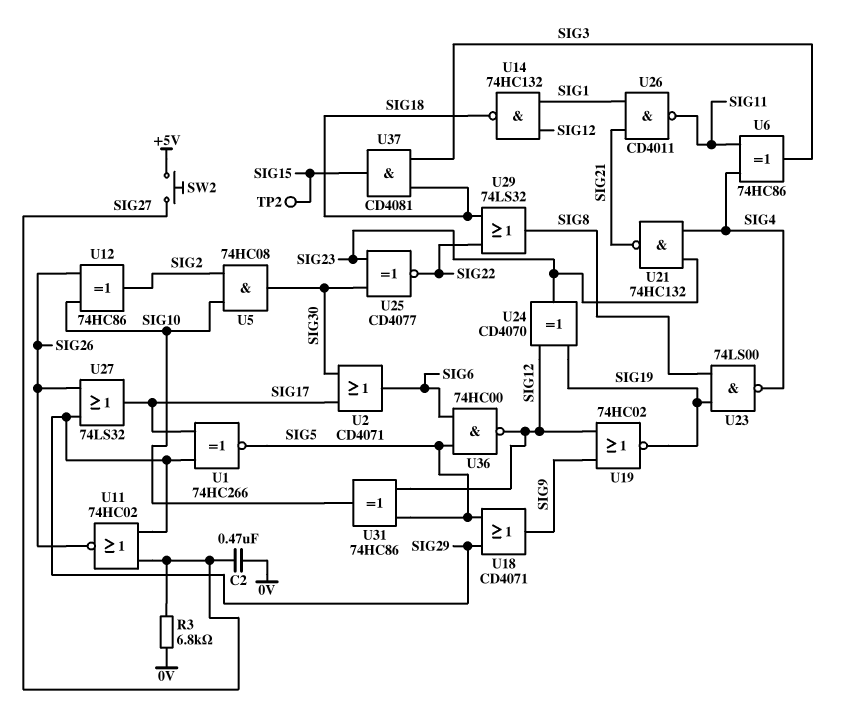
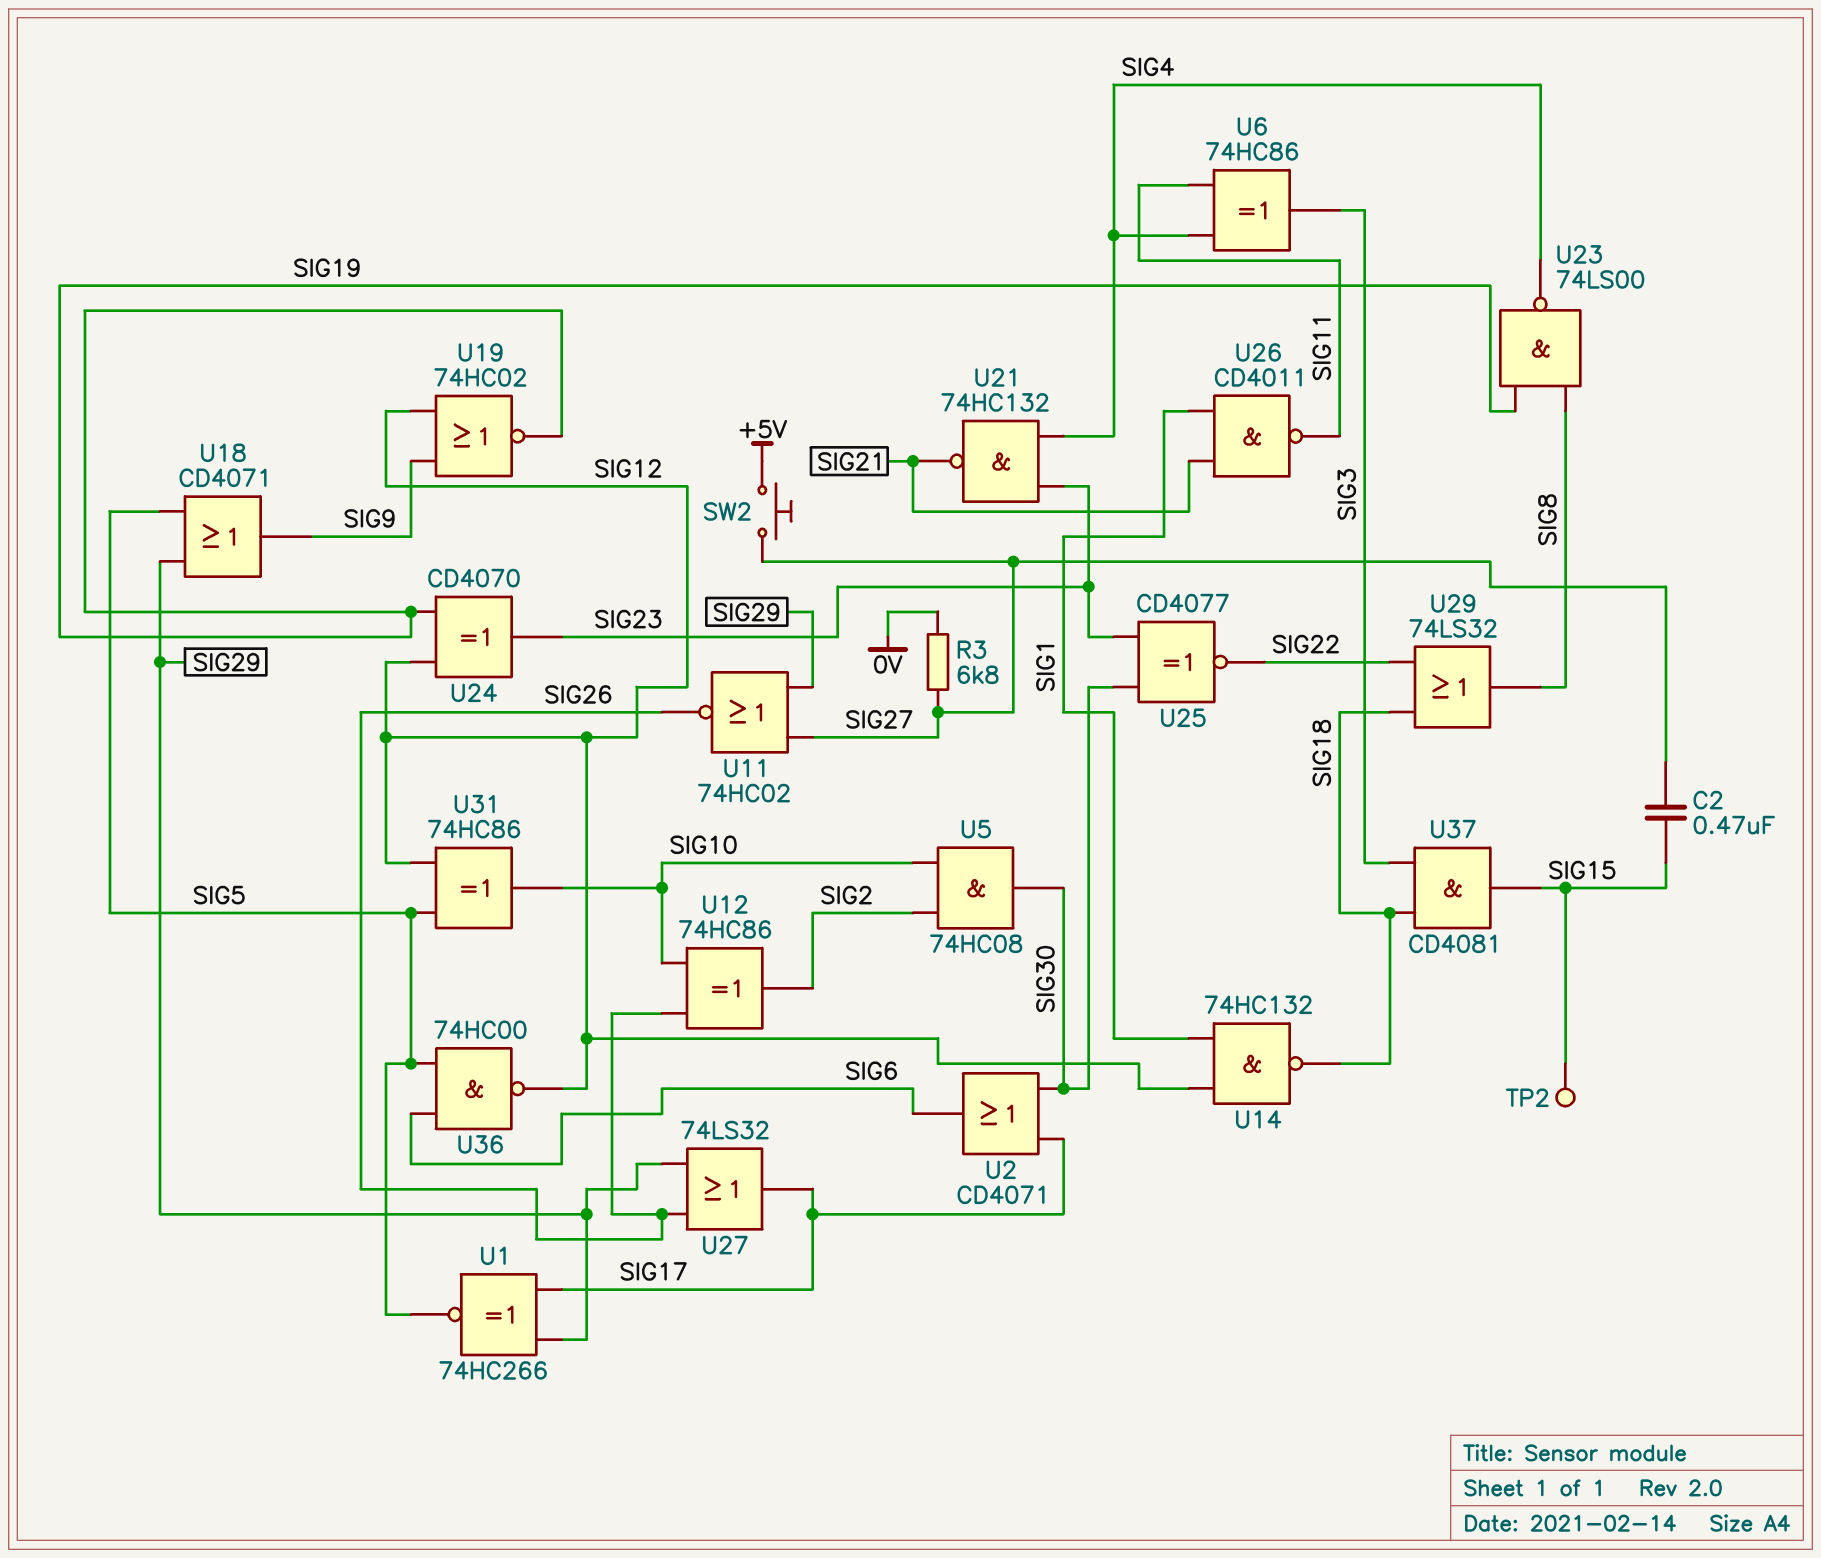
C2: 470nF (0V, SIG27) -> 470nF (SIG15, SIG27)

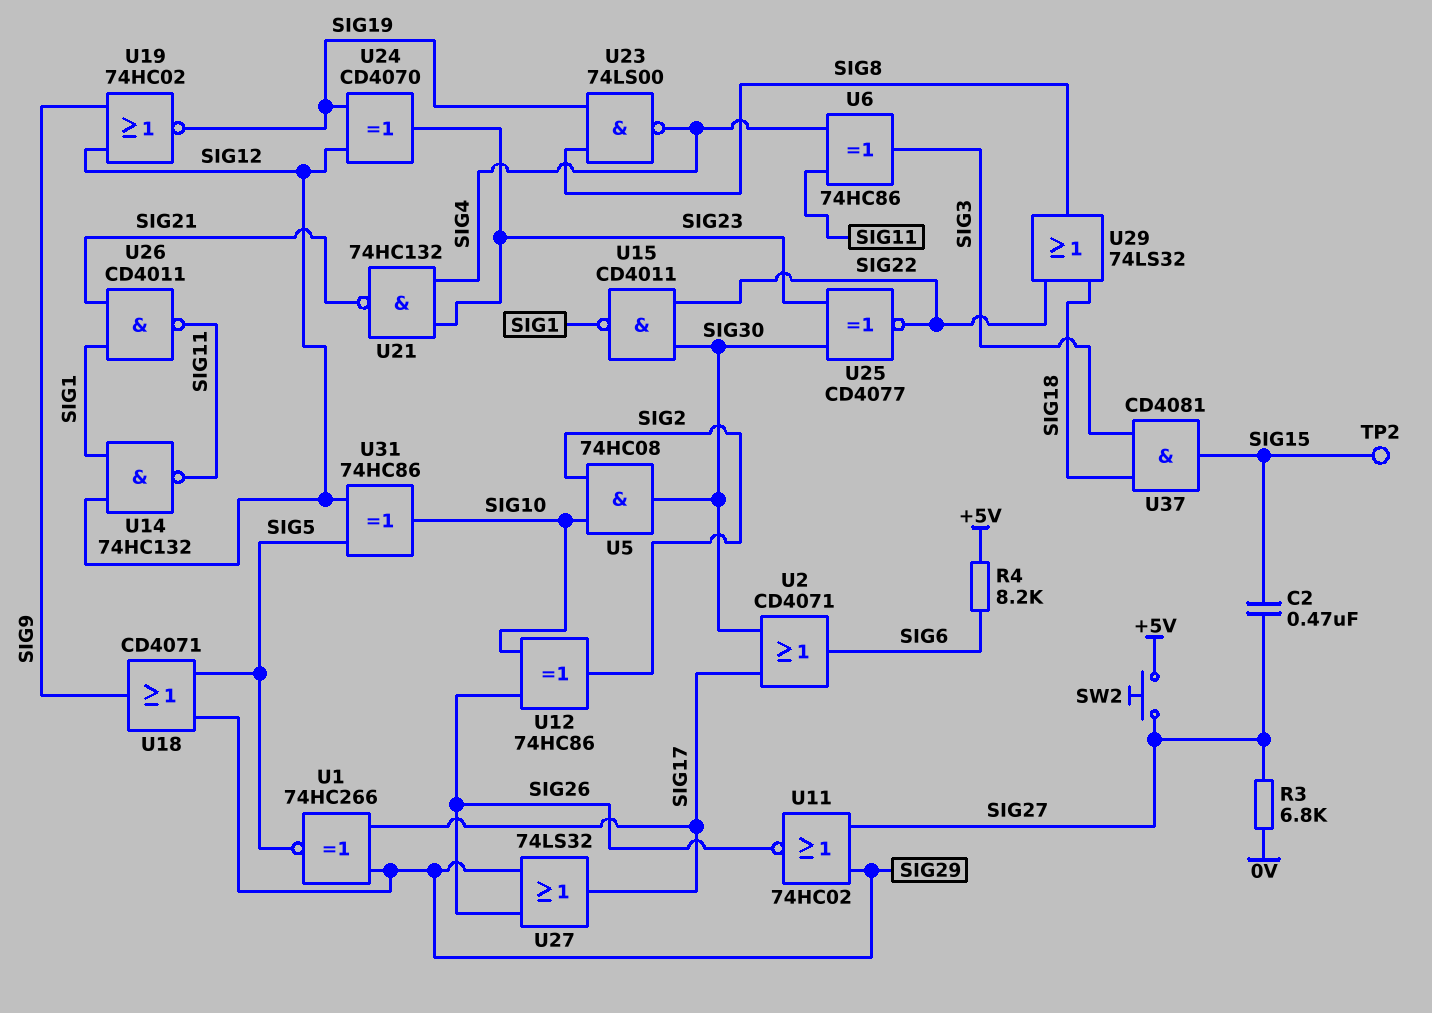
R4: none -> 8.2k (+5V, SIG6)
U14: NAND 74HC132 (in SIG1, in SIG12, out SIG18) -> NAND 74HC132 (in SIG1, in SIG12, out SIG11)
U15: none -> NAND CD4011 (in SIG22, in SIG30, out SIG1)
U36: NAND 74HC00 (in SIG5, in SIG6, out SIG12) -> none

